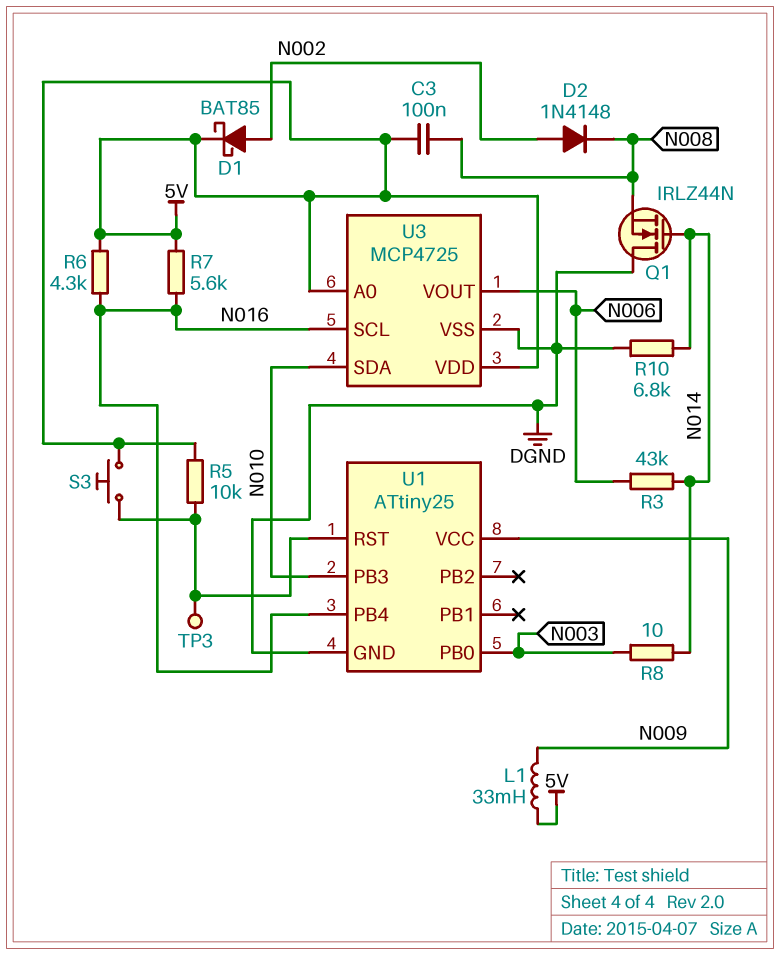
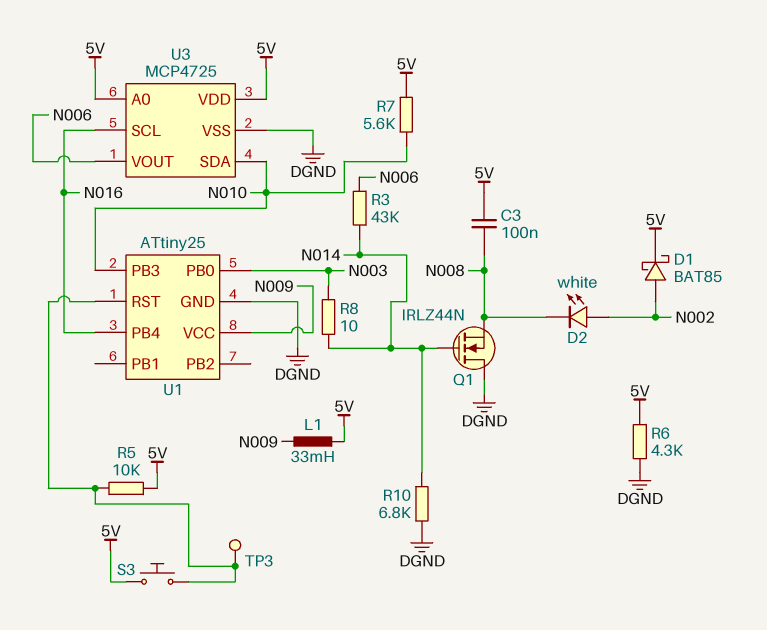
D2: diode 1N4148 (A N002, K N008) -> LED white (A N002, K N008)
R6: 4.3k (5V, N016) -> 4.3k (5V, DGND)
R7: 5.6k (5V, N016) -> 5.6k (5V, N010)

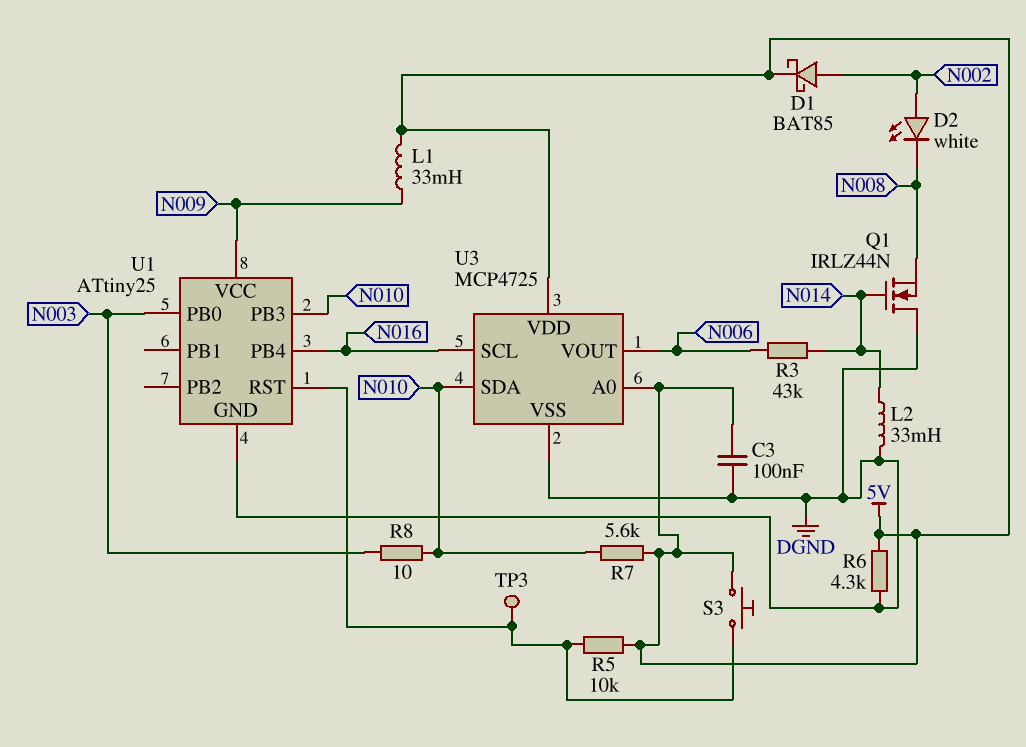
C3: 100nF (5V, N008) -> 100nF (5V, DGND)
L2: none -> 33mH (DGND, N014)
R8: 10 (N003, N014) -> 10 (N003, N010)
R10: 6.8k (DGND, N014) -> none

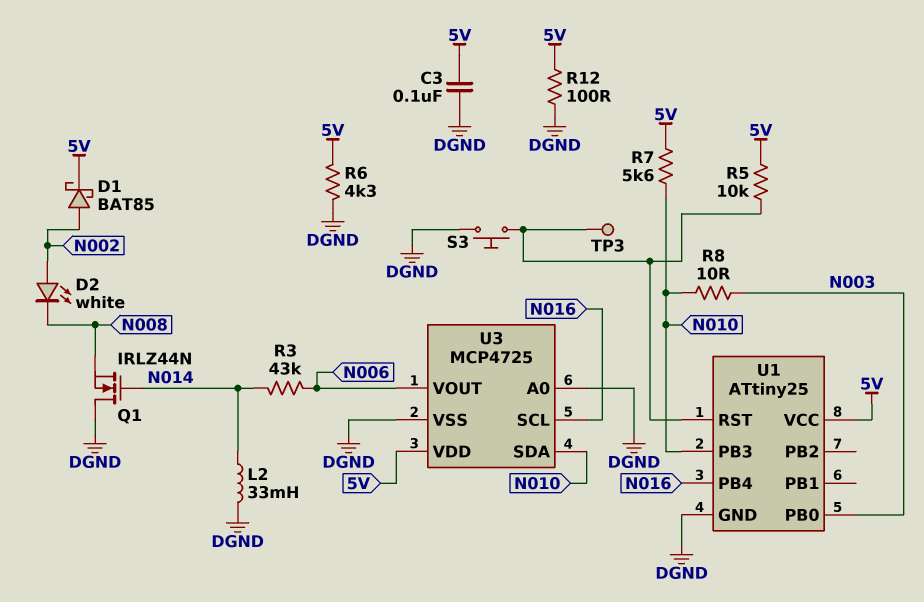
L1: 33mH (5V, N009) -> none
R12: none -> 100 (5V, DGND)
S3: button (5V, U1/RST) -> button (DGND, U1/RST)
U1 pin VCC: N009 -> 5V
U3 pin A0: 5V -> DGND

